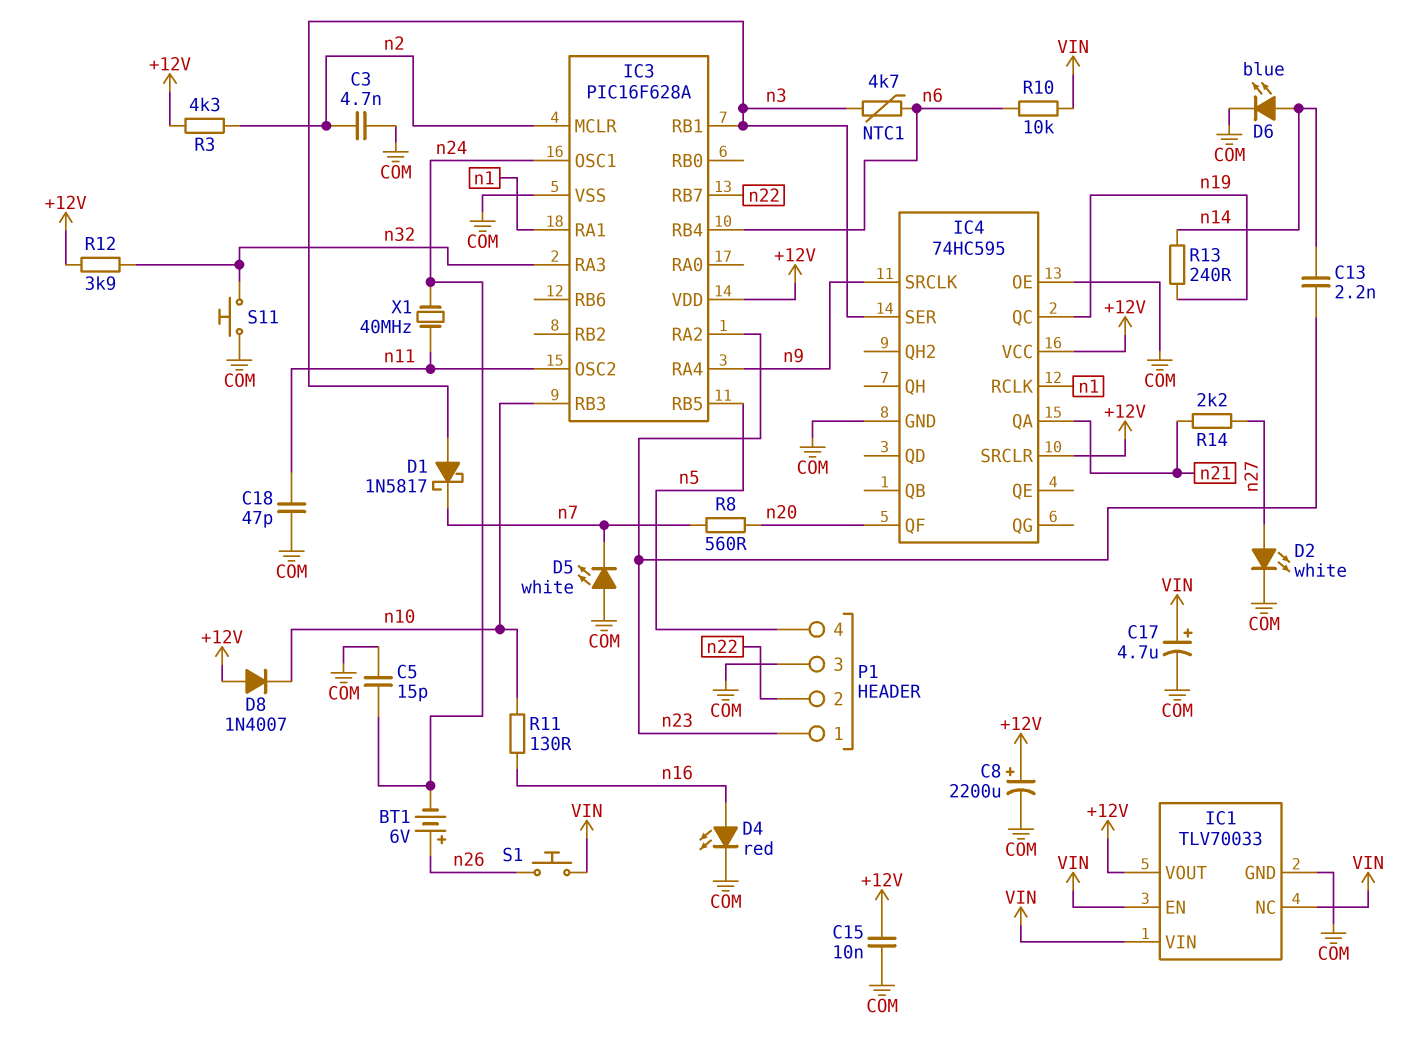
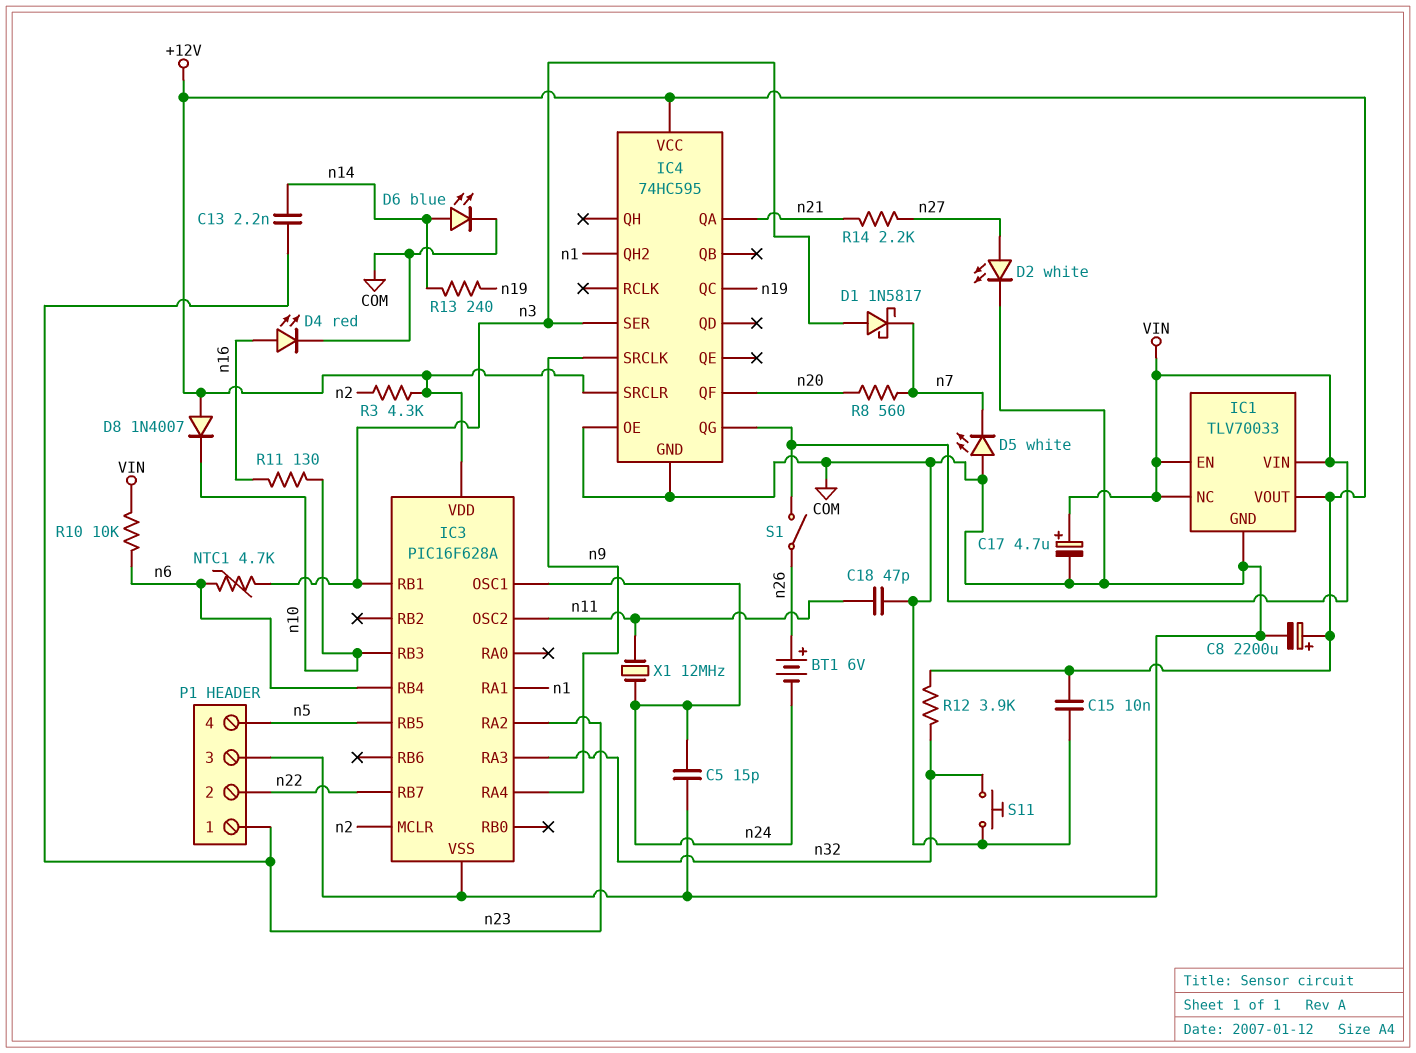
C3: 4.7nF (COM, n2) -> none
IC4 pin QG: none -> VIN
IC4 pin QH2: none -> n1
IC4 pin RCLK: n1 -> none
S1: button (VIN, n26) -> switch (VIN, n26)
X1: 40MHz (n11, n24) -> 12MHz (n11, n24)

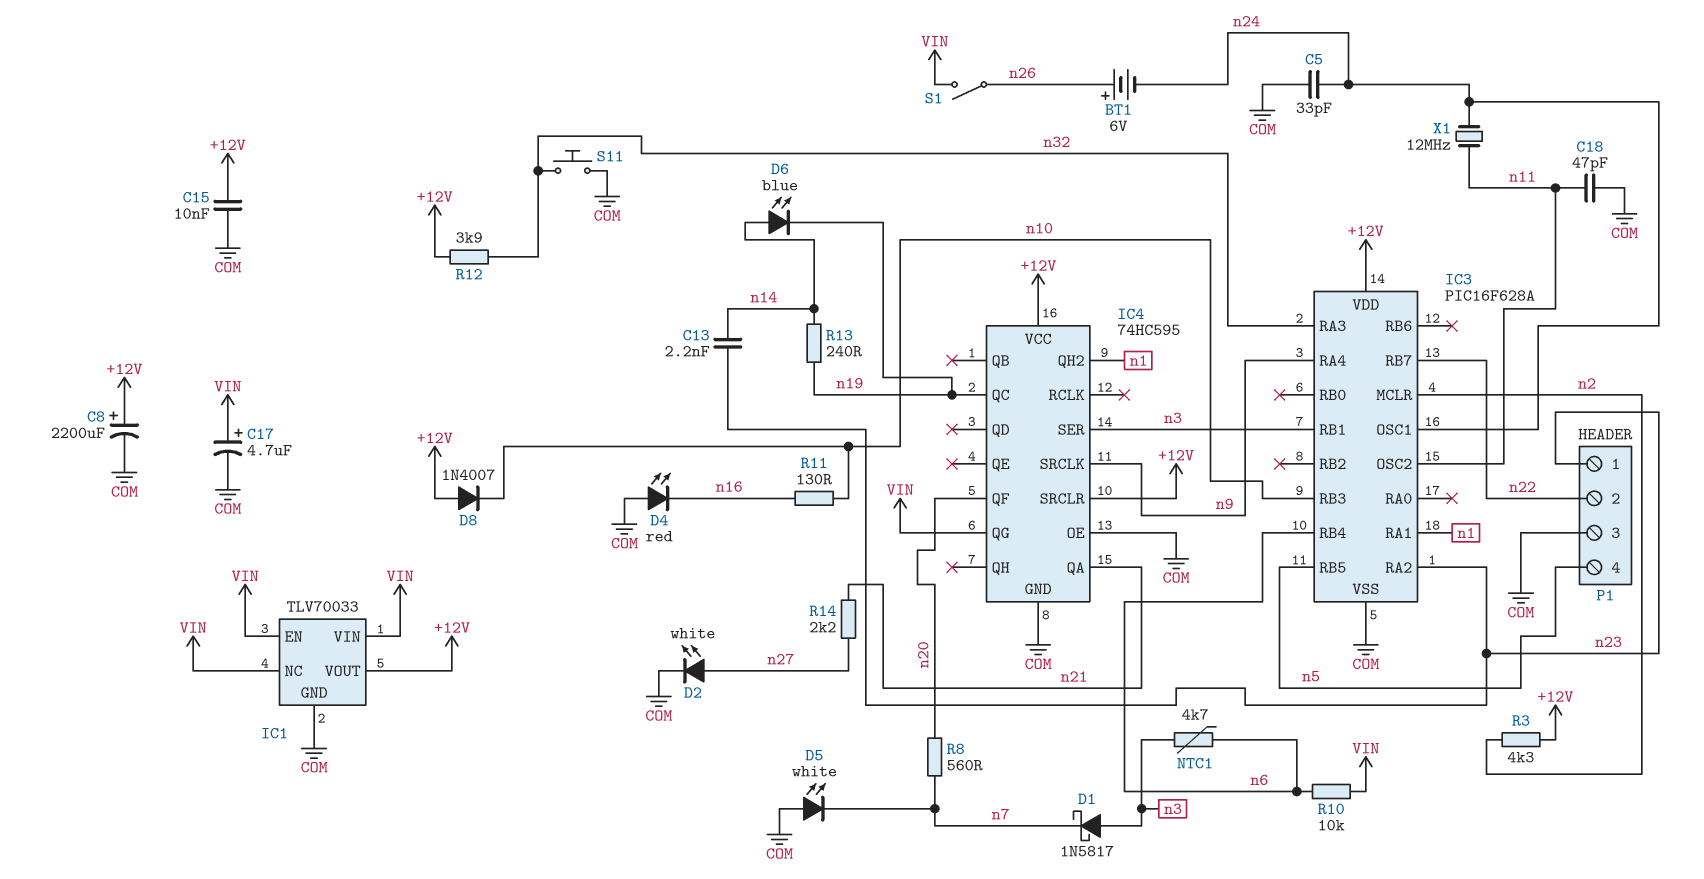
C5: 15pF (COM, n24) -> 33pF (COM, n24)
D4: LED red (A n16, K COM) -> LED red (A COM, K n16)
D6: LED blue (A n14, K COM) -> LED blue (A n14, K n19)

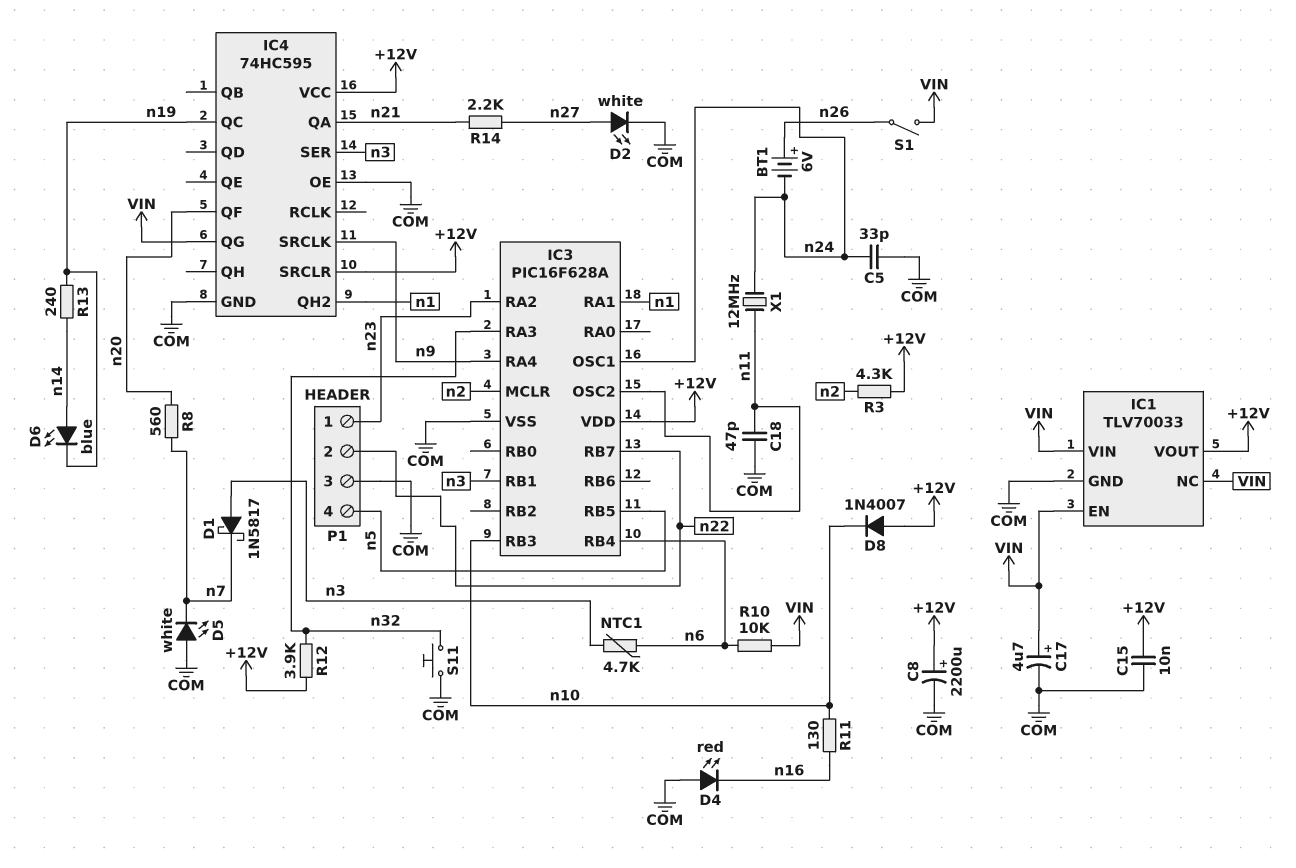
C13: 2.2nF (n14, n23) -> none

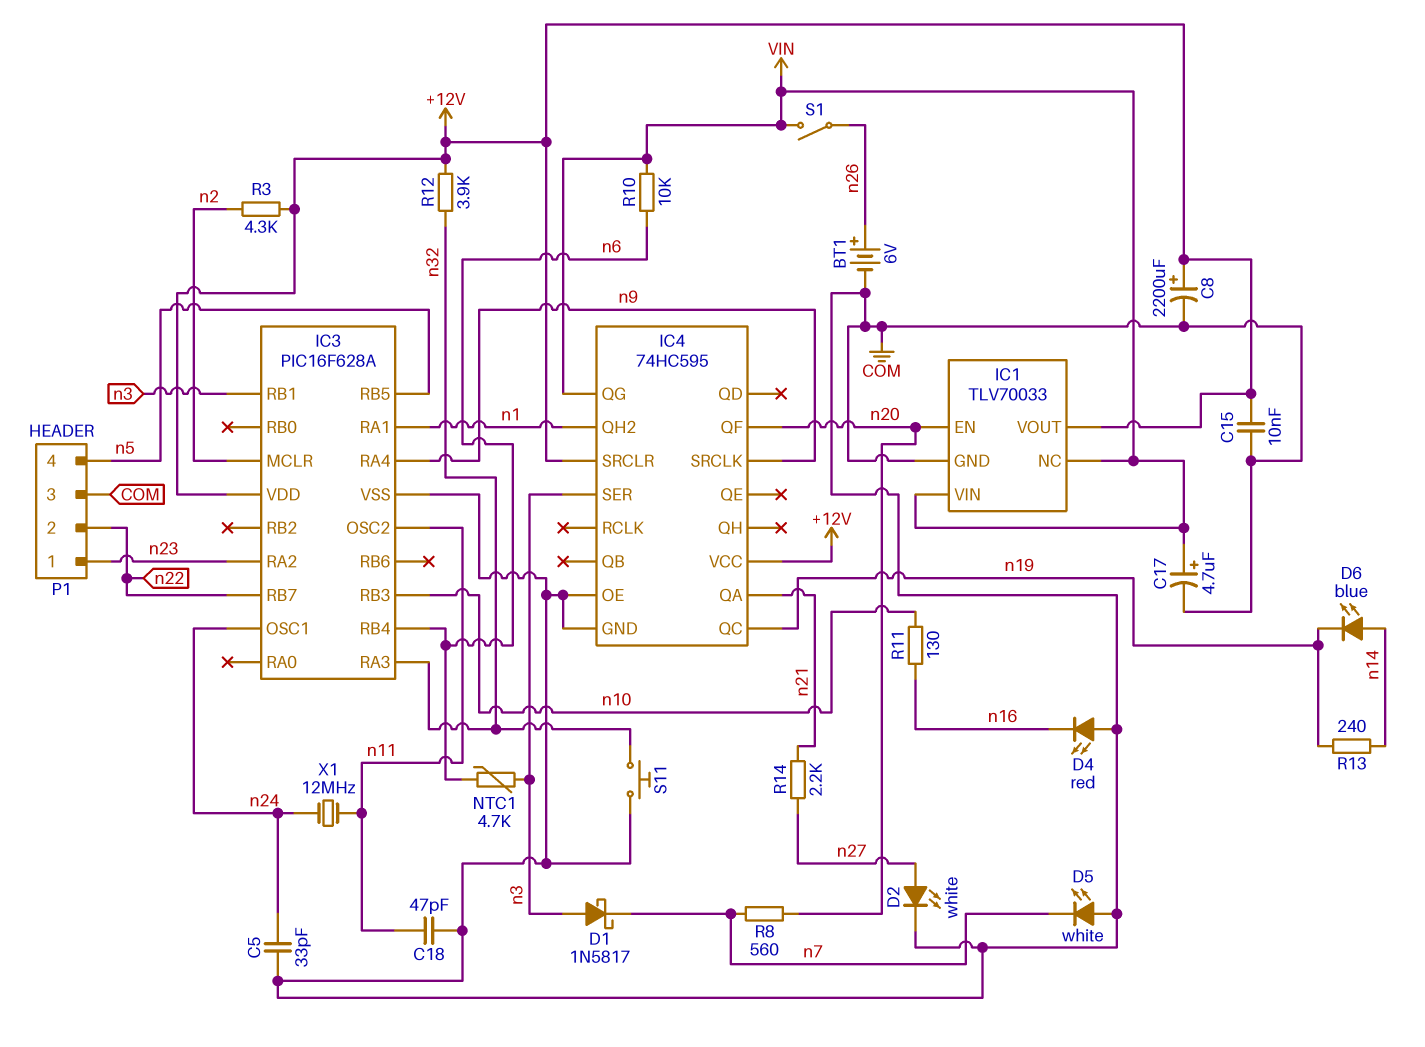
BT1: 6V (plus n26, minus n24) -> 6V (plus n26, minus COM)
D8: diode 1N4007 (A +12V, K n10) -> none
IC1 pin EN: VIN -> n20

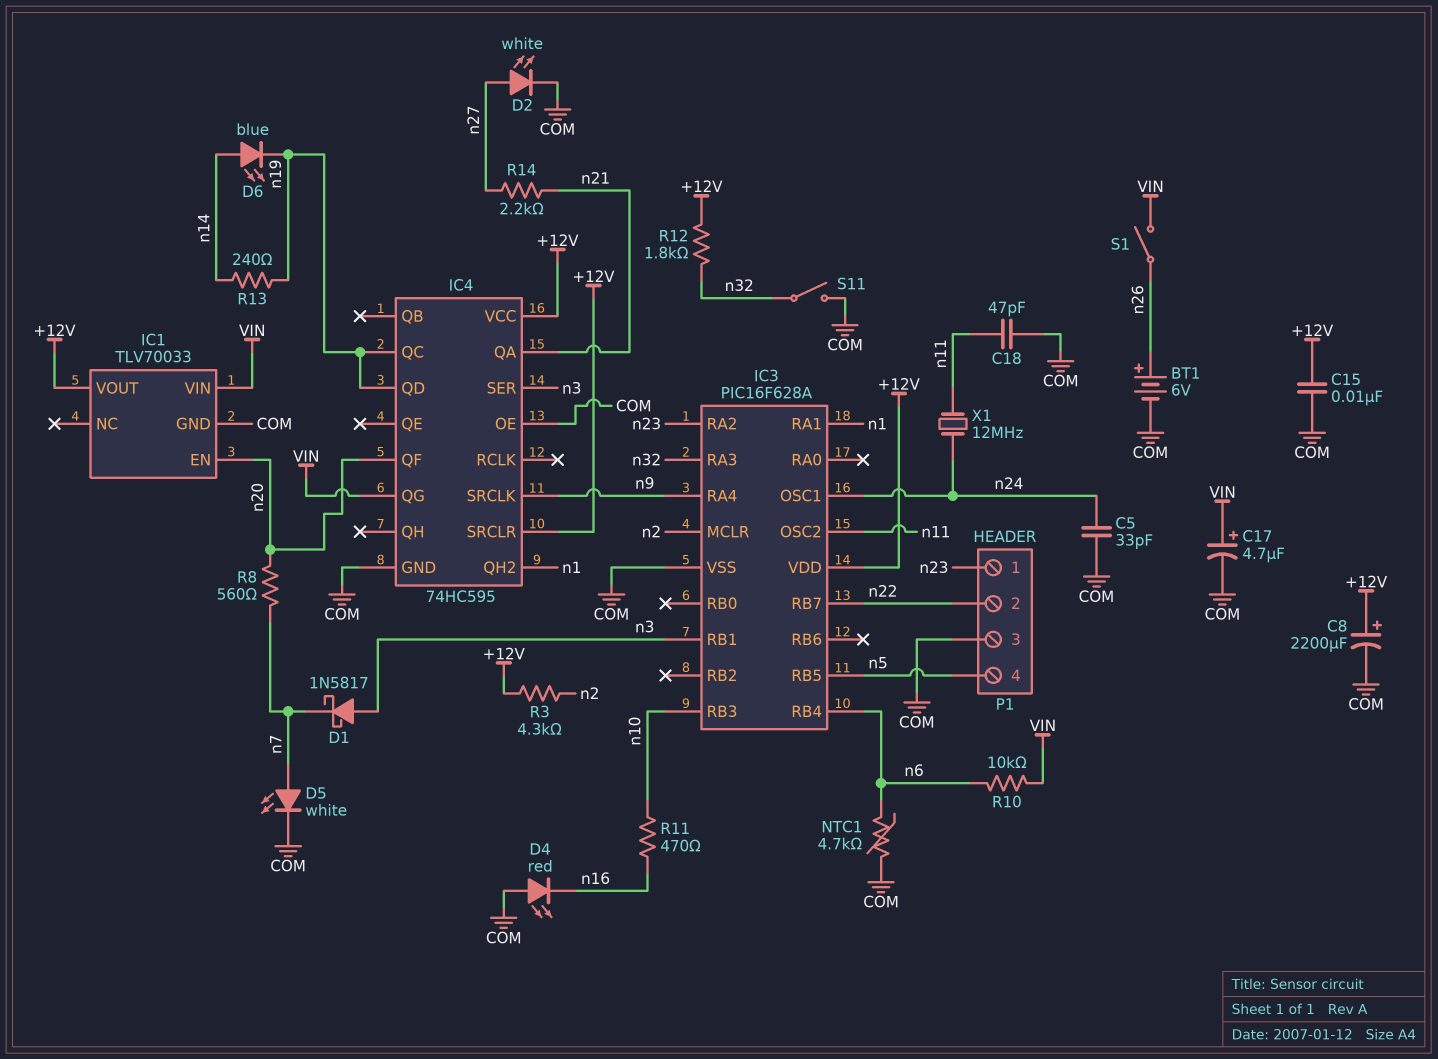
D5: LED white (A COM, K n7) -> LED white (A n7, K COM)
IC1 pin NC: VIN -> none
IC4 pin QD: none -> n19
NTC1: 4.7k (n3, n6) -> 4.7k (COM, n6)
R11: 130 (n10, n16) -> 470 (n10, n16)
R12: 3.9k (+12V, n32) -> 1.8k (+12V, n32)
S11: button (COM, n32) -> switch (COM, n32)

